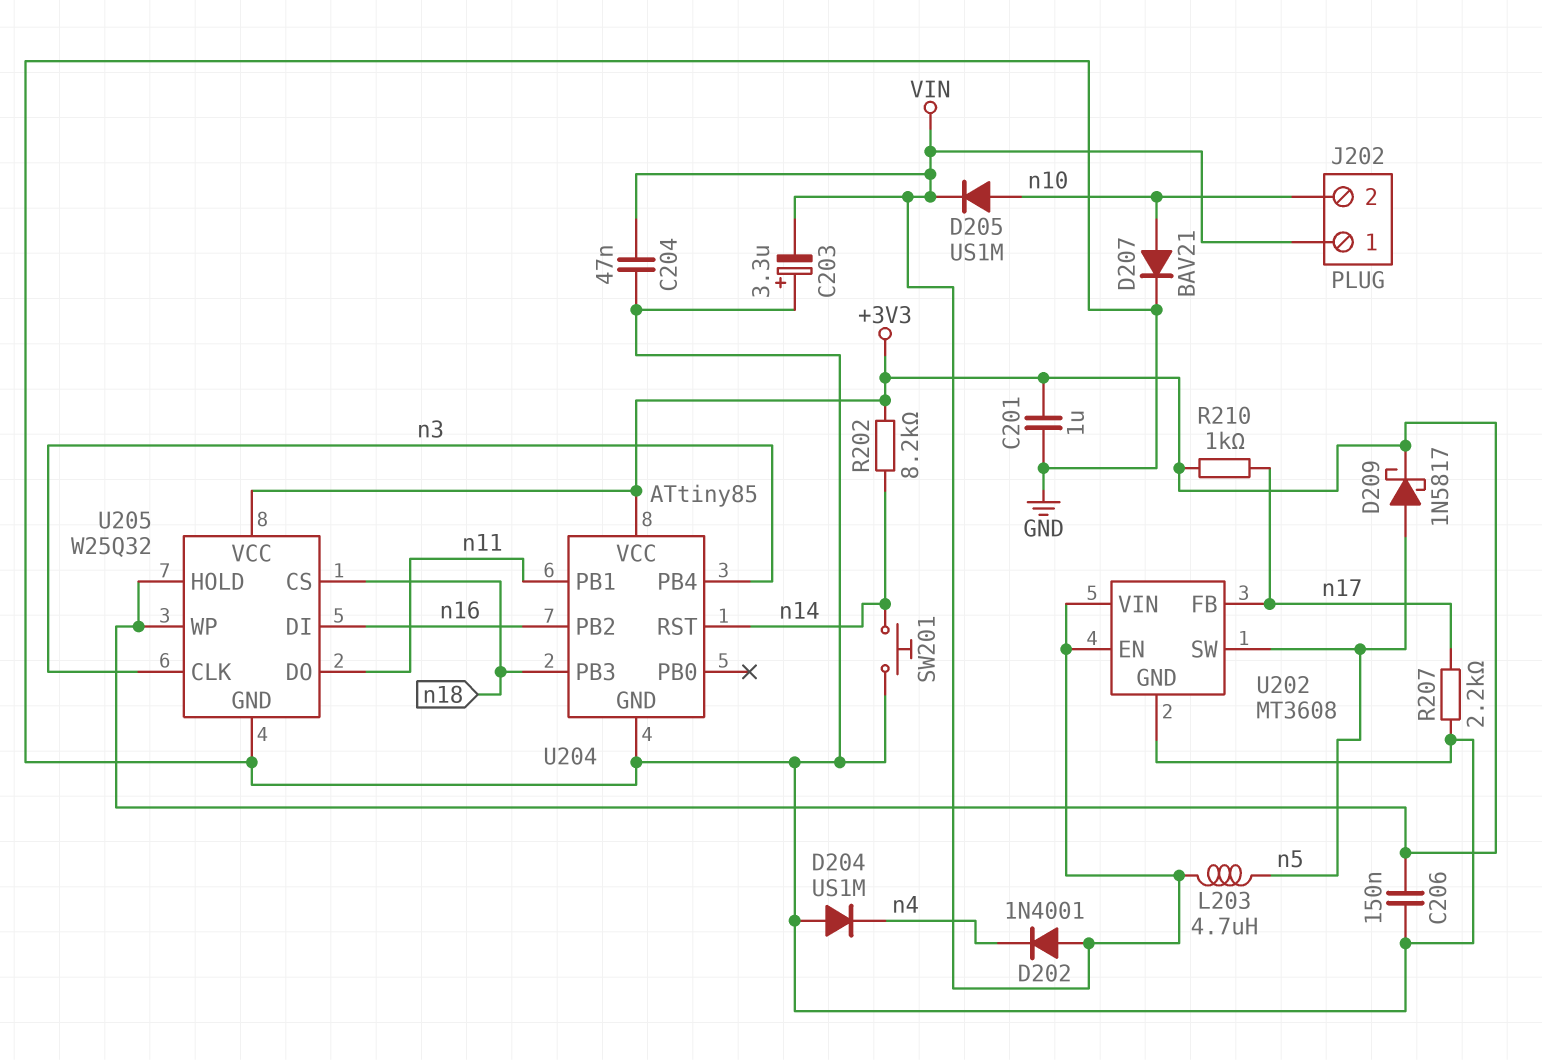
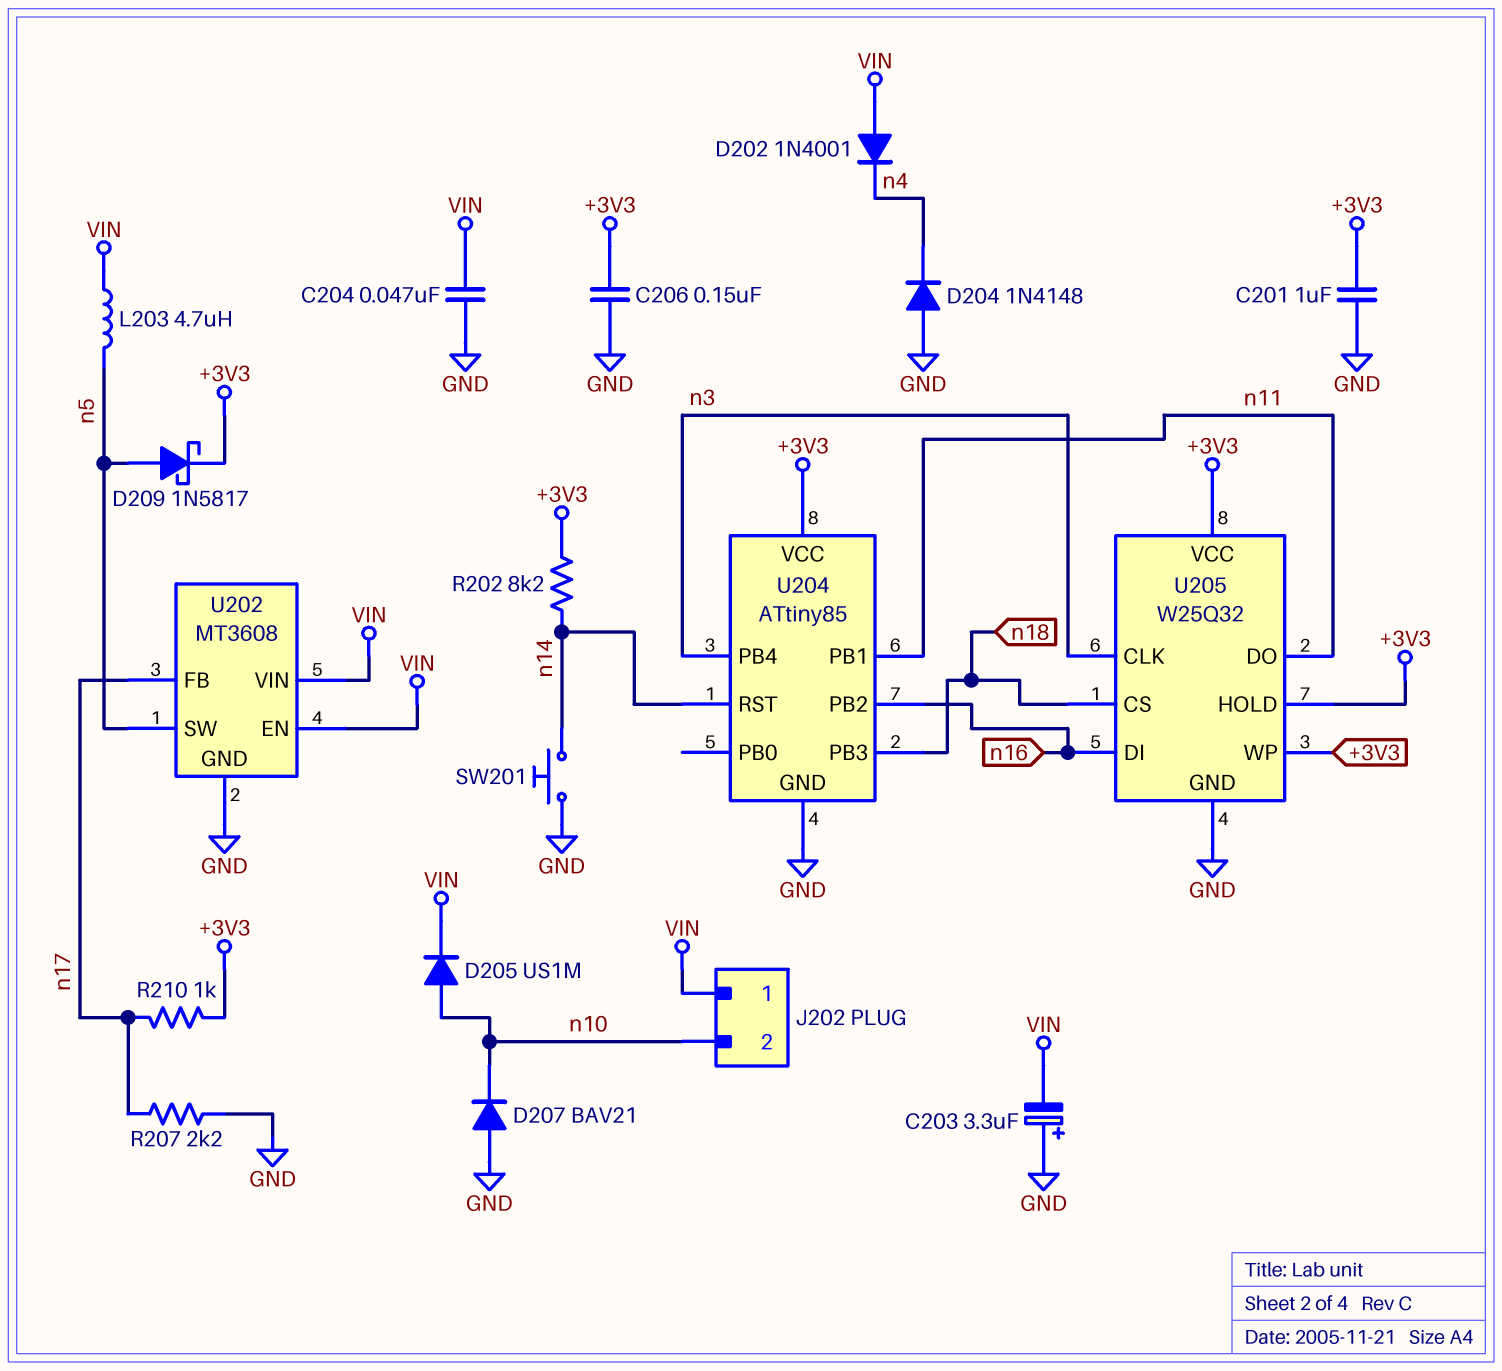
D204: diode US1M (A GND, K n4) -> diode 1N4148 (A GND, K n4)
D207: diode BAV21 (A n10, K GND) -> diode BAV21 (A GND, K n10)

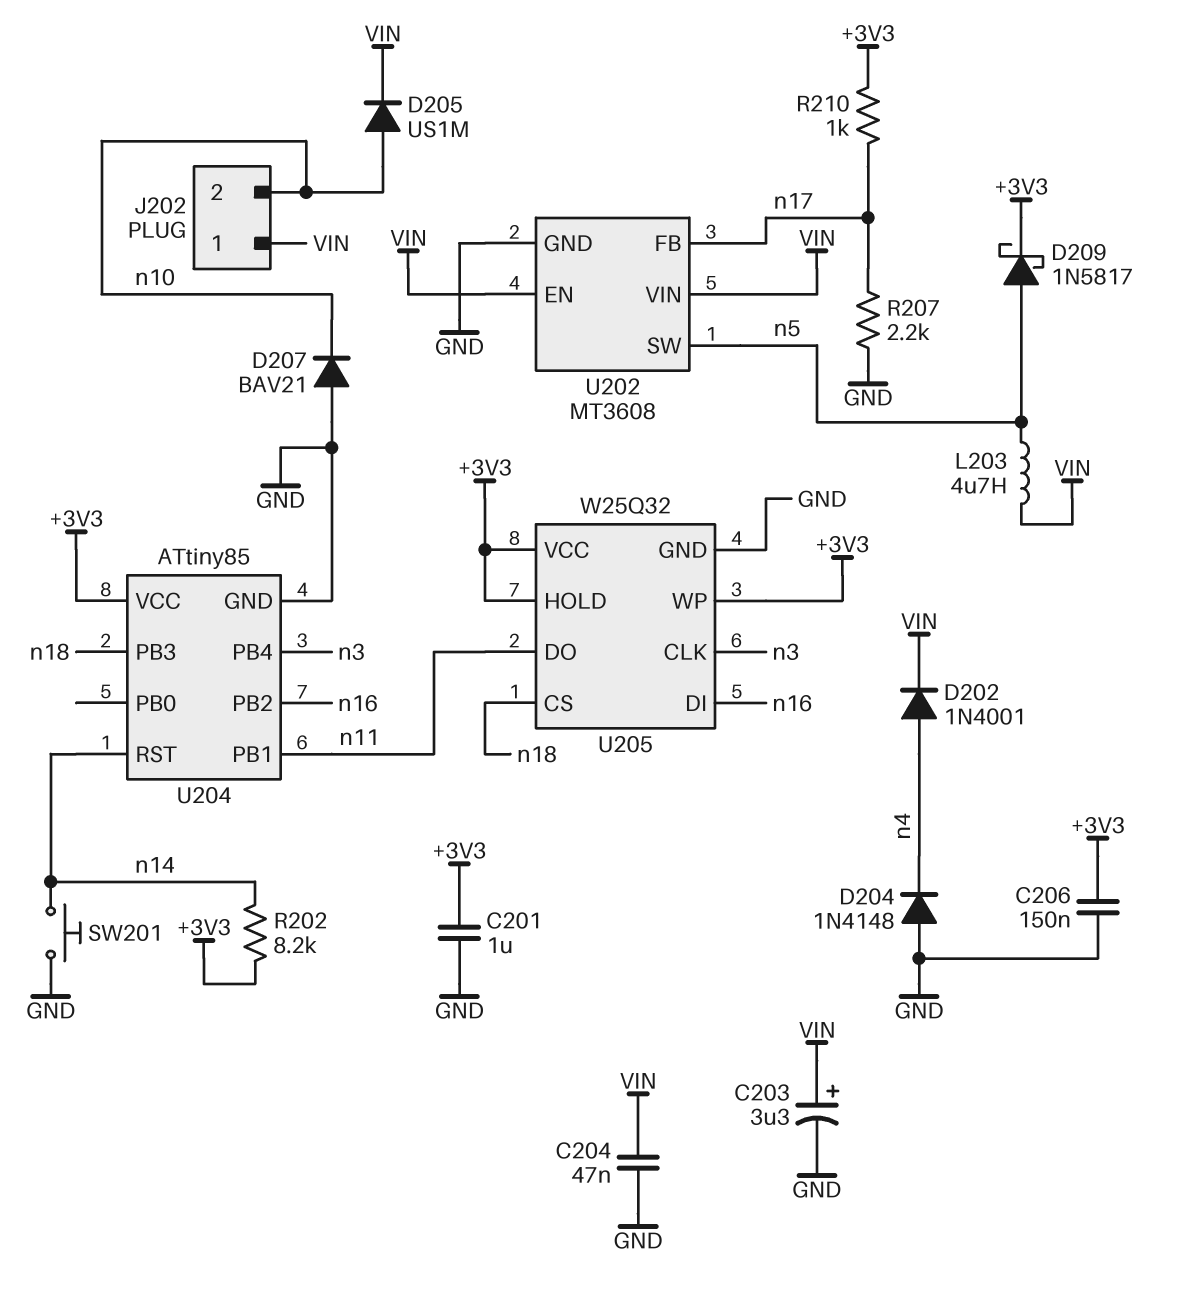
C203: 3.3uF (plus GND, minus VIN) -> 3.3uF (plus VIN, minus GND)
D202: diode 1N4001 (A VIN, K n4) -> diode 1N4001 (A n4, K VIN)

